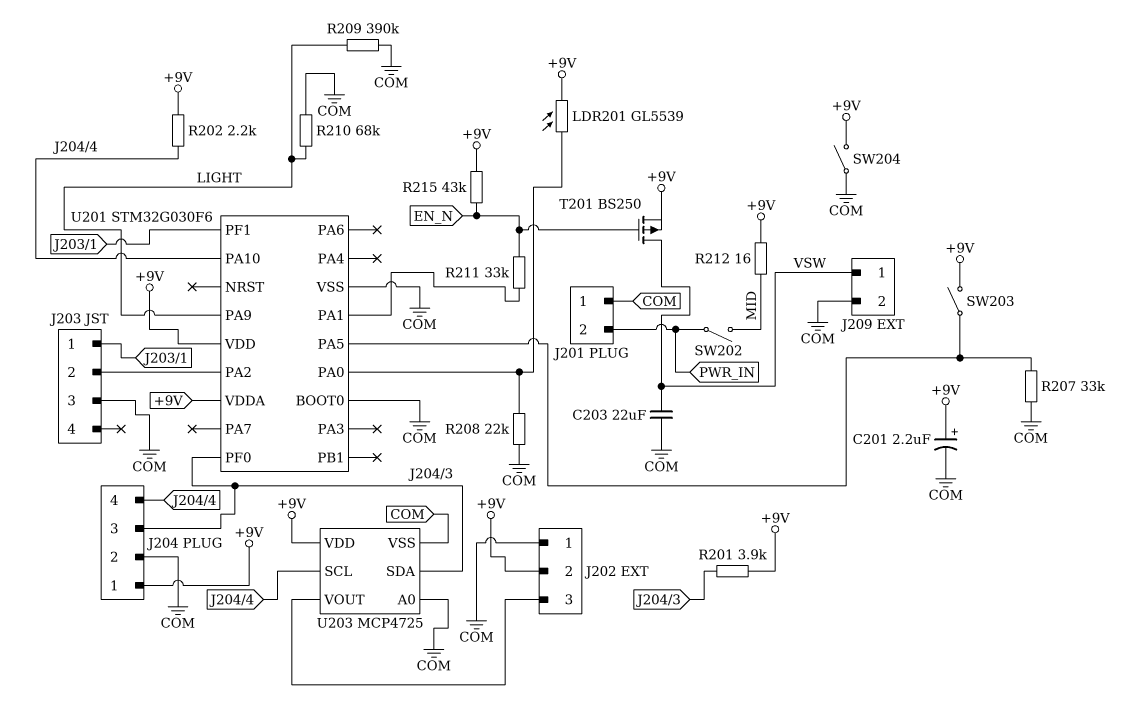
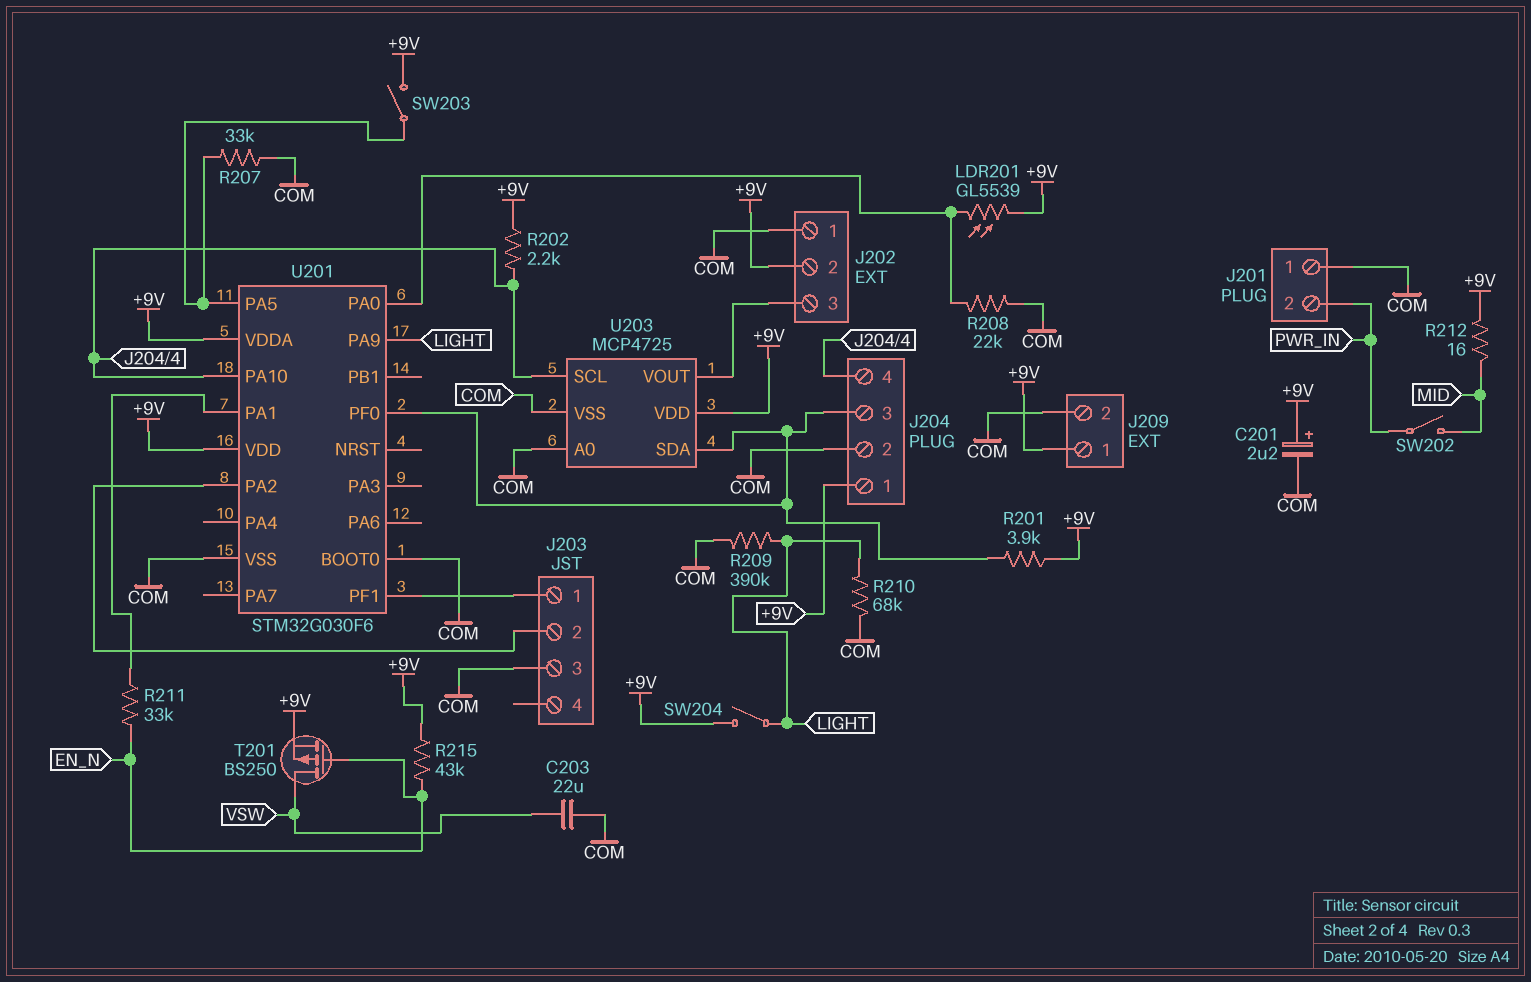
J209 pin 1: VSW -> +9V
SW204: switch (+9V, COM) -> switch (+9V, LIGHT)

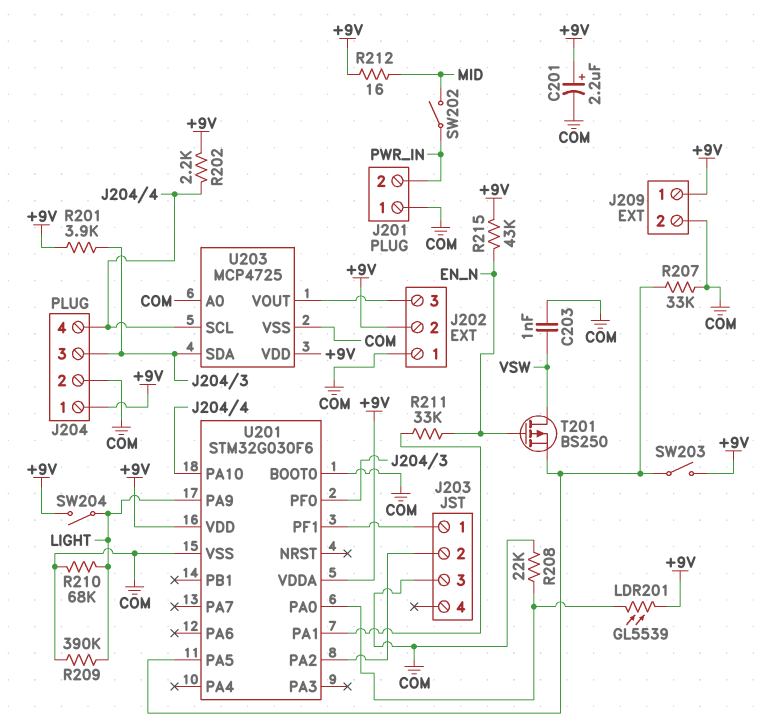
C203: 22uF (COM, VSW) -> 1nF (COM, VSW)
T201: PMOS BS250 (G EN_N, D VSW, S +9V) -> PMOS BS250 (G EN_N, D VSW, S U201/PA5)

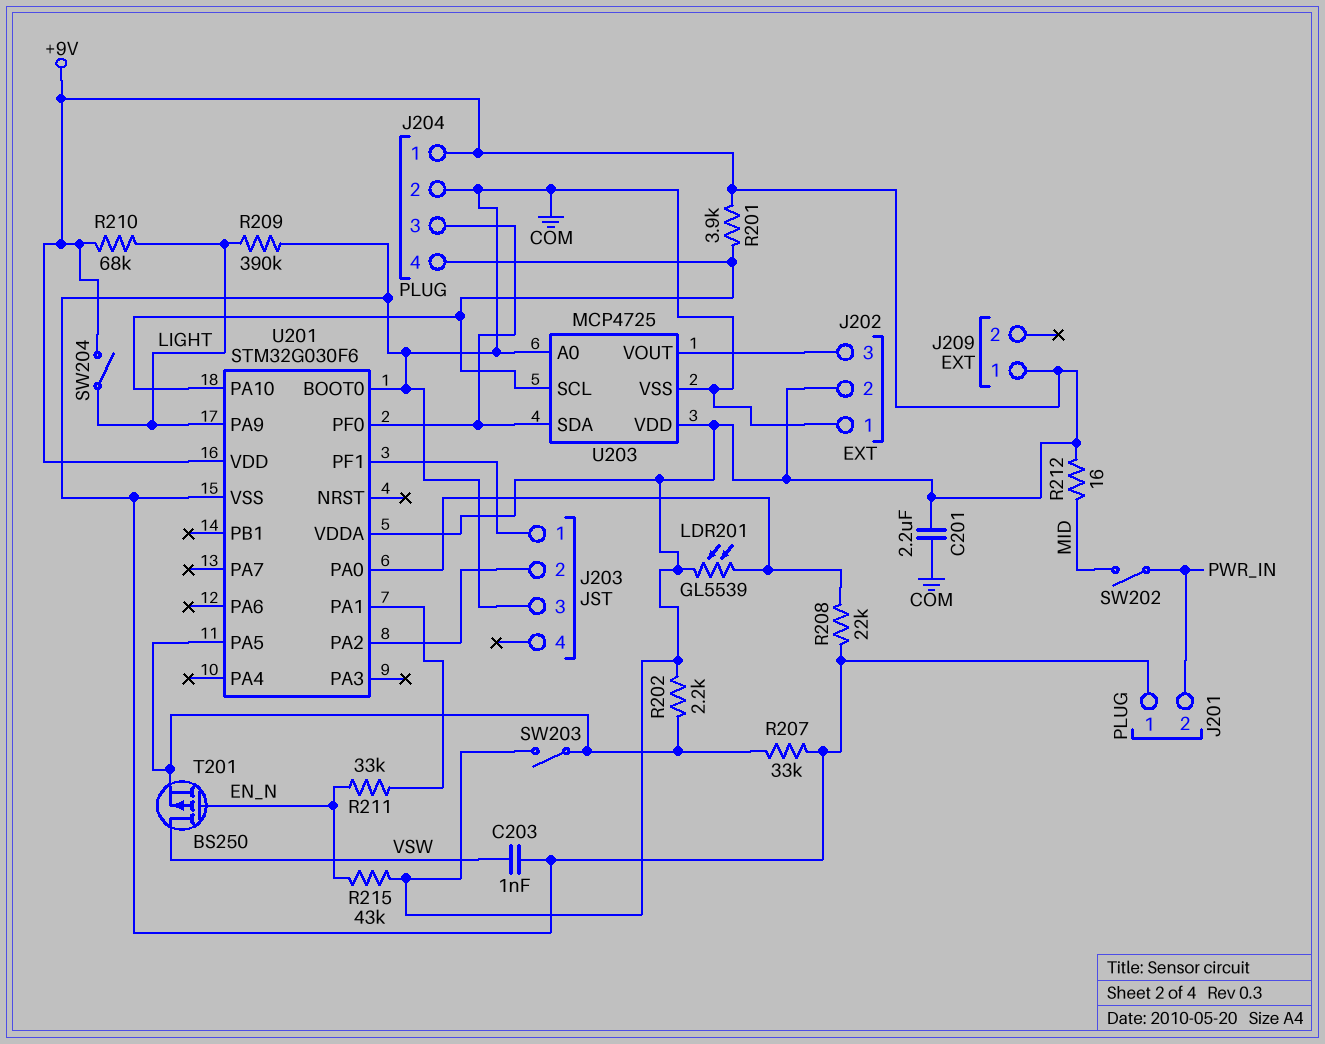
C201: 2.2uF (plus +9V, minus COM) -> 2.2uF (+9V, COM)
J209 pin 2: COM -> none
R201: 3.9k (+9V, J204/3) -> 3.9k (+9V, J204/4)
R202: 2.2k (+9V, J204/4) -> 2.2k (+9V, U201/PA5)
R210: 68k (COM, LIGHT) -> 68k (+9V, LIGHT)

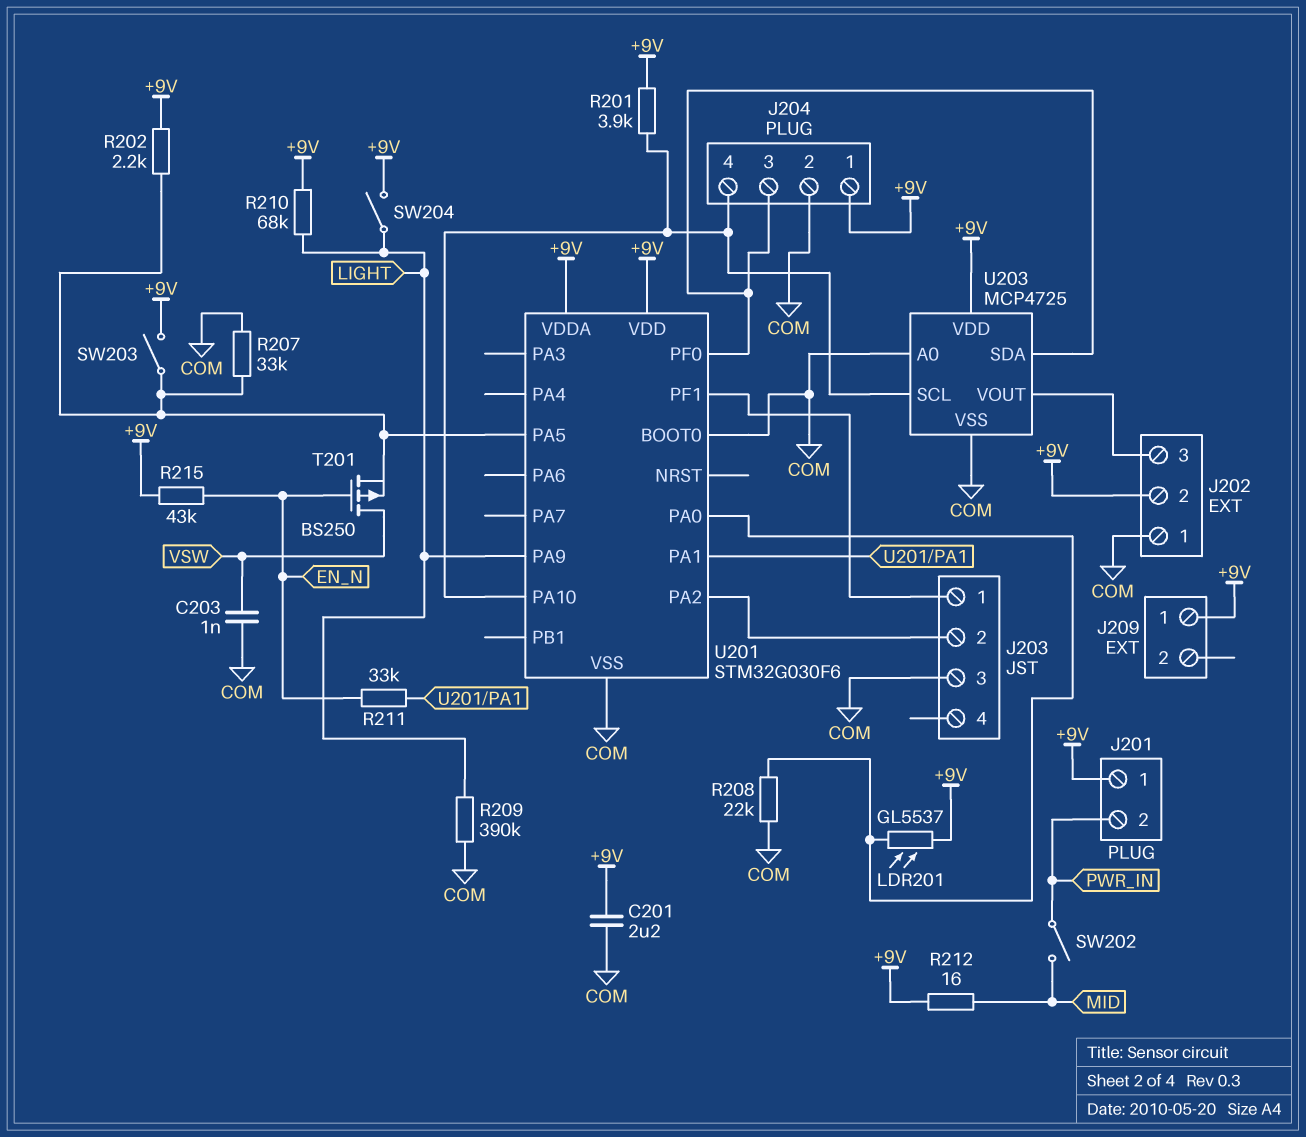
J201 pin 1: COM -> +9V
LDR201: GL5539 (+9V, U201/PA0) -> GL5537 (+9V, U201/PA0)

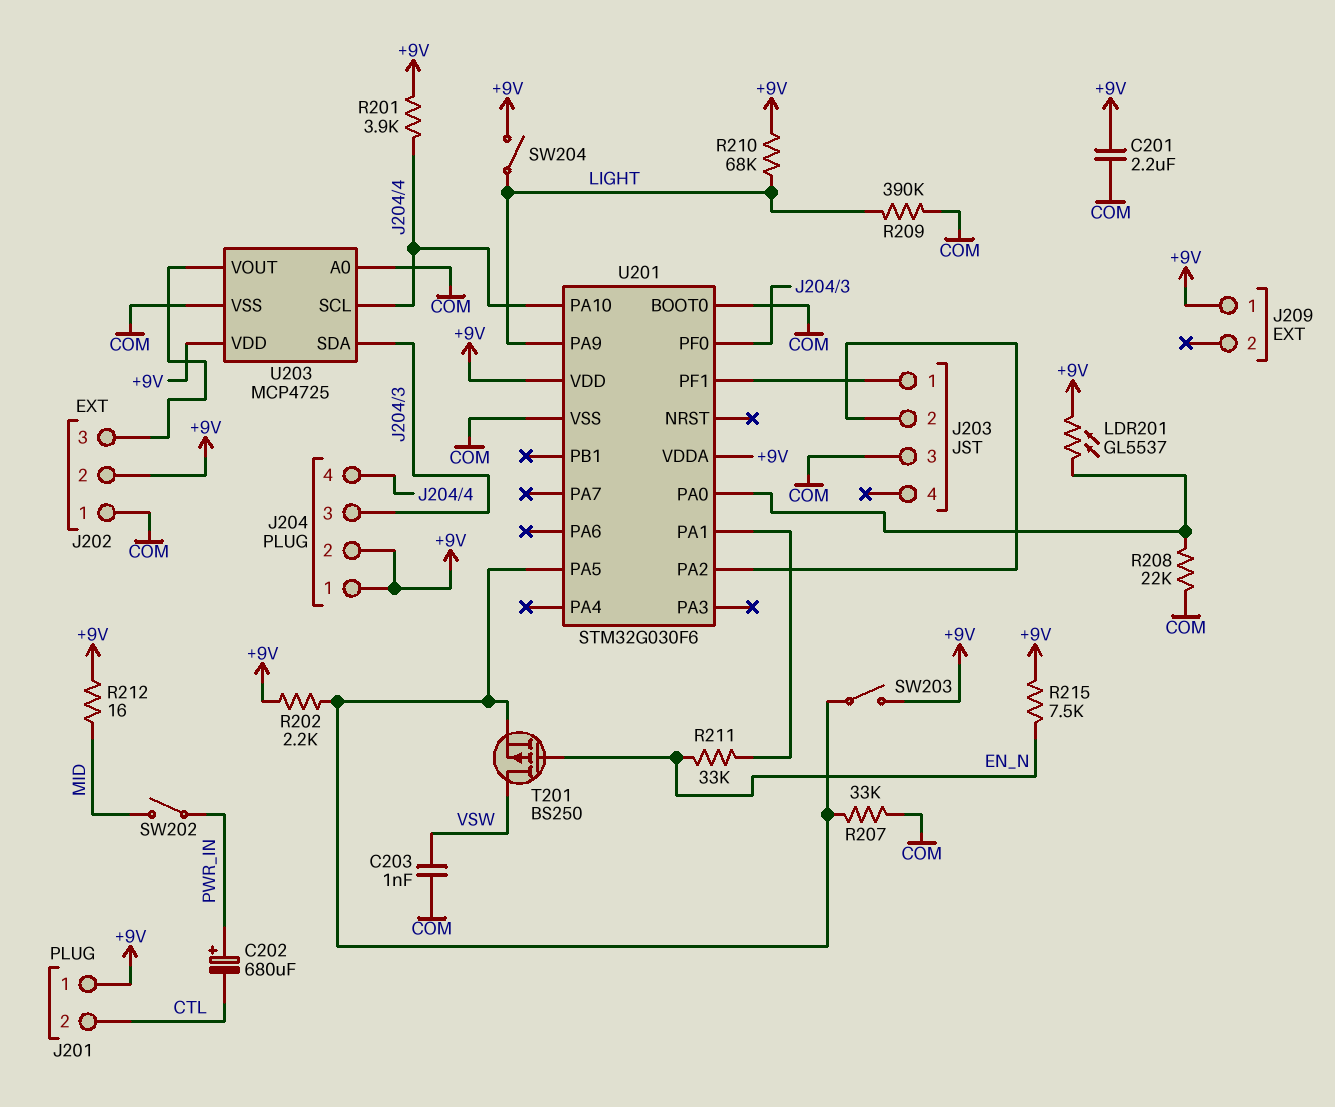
C202: none -> 680uF (plus PWR_IN, minus CTL)
J201 pin 2: PWR_IN -> CTL
J204 pin 2: COM -> +9V
R215: 43k (+9V, EN_N) -> 7.5k (+9V, EN_N)

